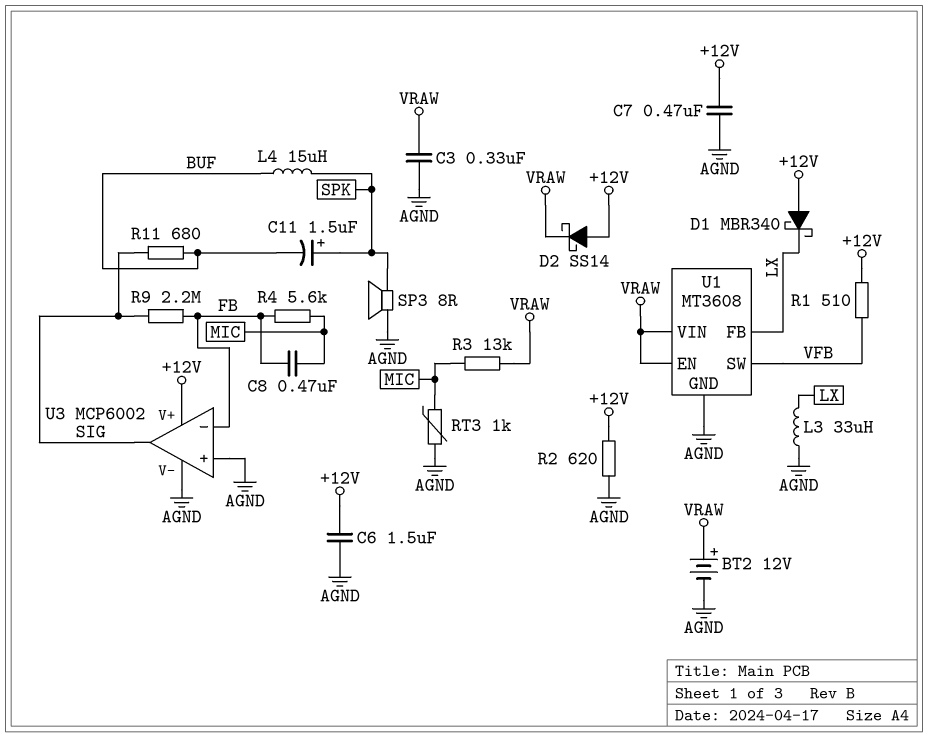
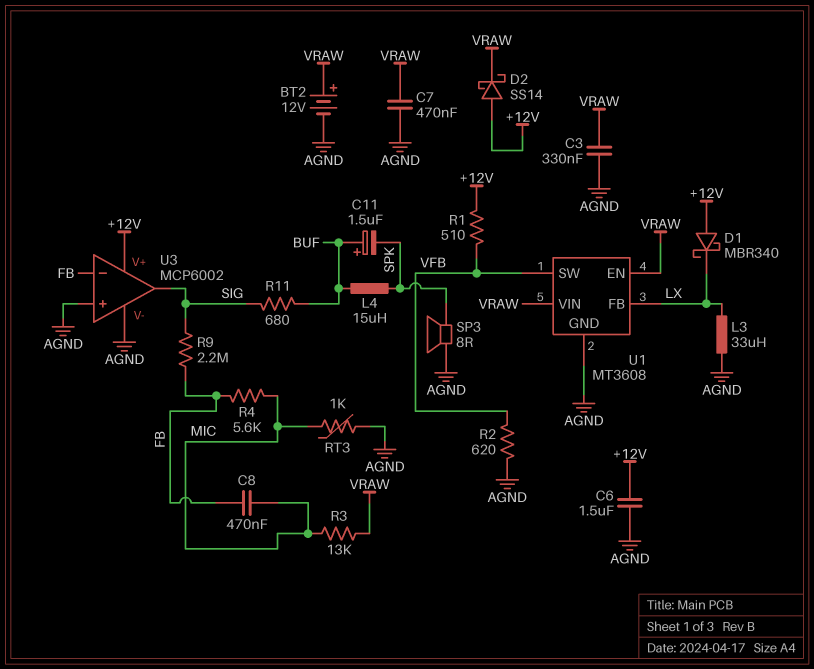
C7: 470nF (+12V, AGND) -> 470nF (AGND, VRAW)
C11: 1.5uF (plus SPK, minus BUF) -> 1.5uF (plus BUF, minus SPK)
R2: 620 (+12V, AGND) -> 620 (AGND, VFB)

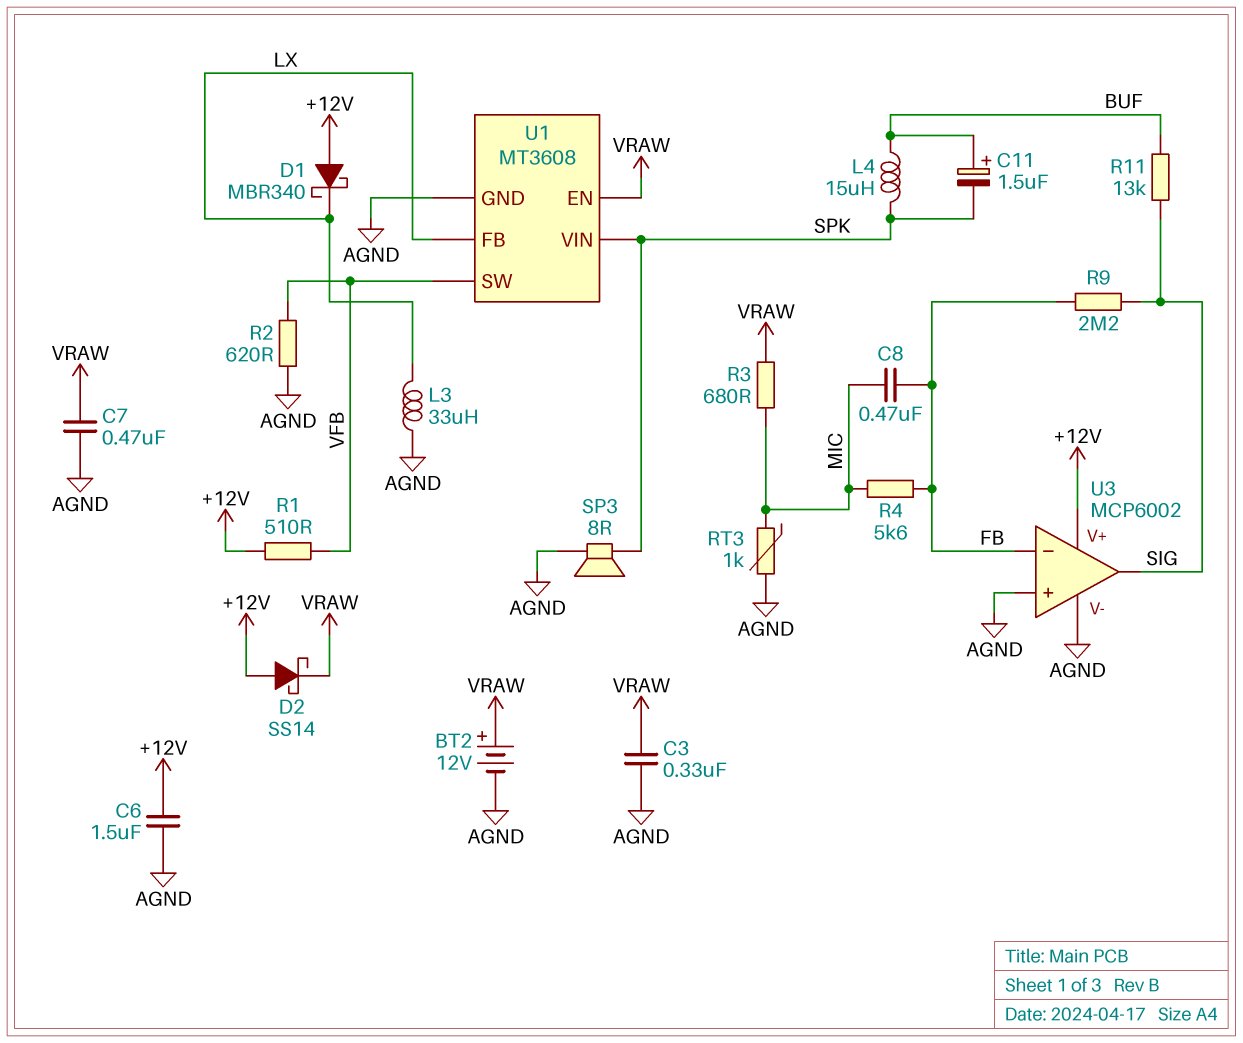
R3: 13k (MIC, VRAW) -> 680 (MIC, VRAW)
R11: 680 (BUF, SIG) -> 13k (BUF, SIG)
U1 pin VIN: VRAW -> SPK

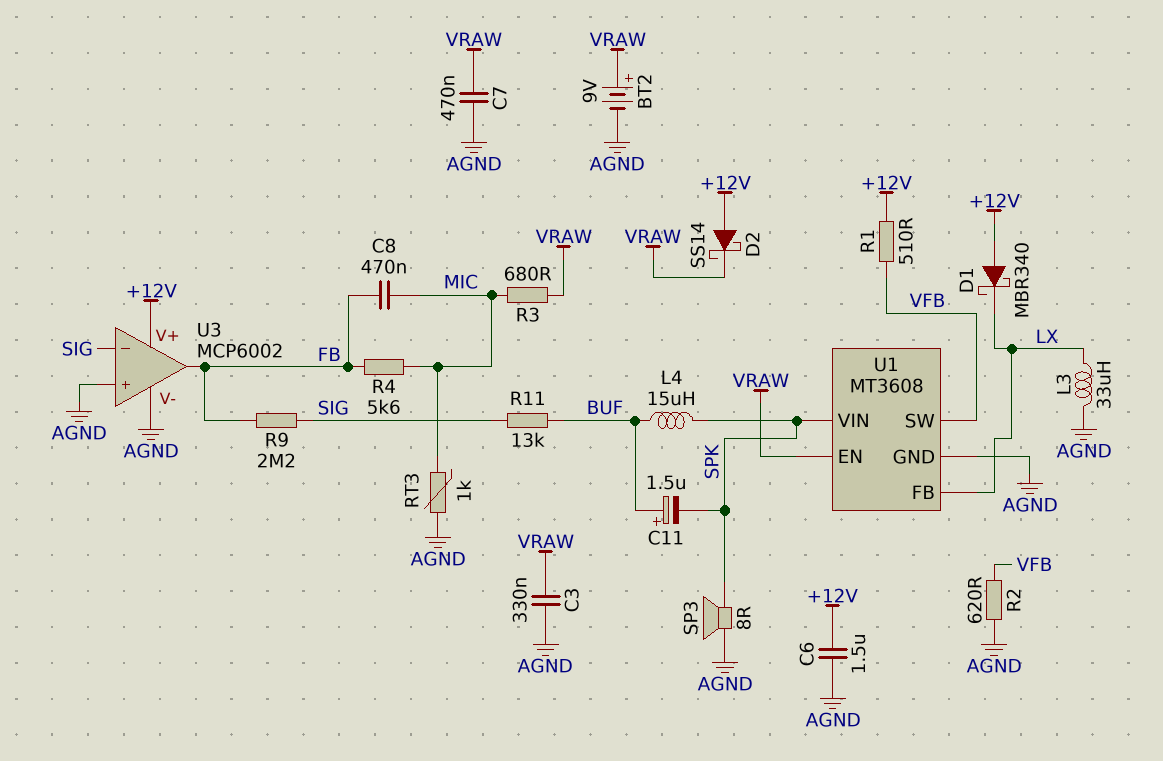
BT2: 12V (plus VRAW, minus AGND) -> 9V (plus VRAW, minus AGND)
U3 pin in-: FB -> SIG
U3 pin out: SIG -> FB

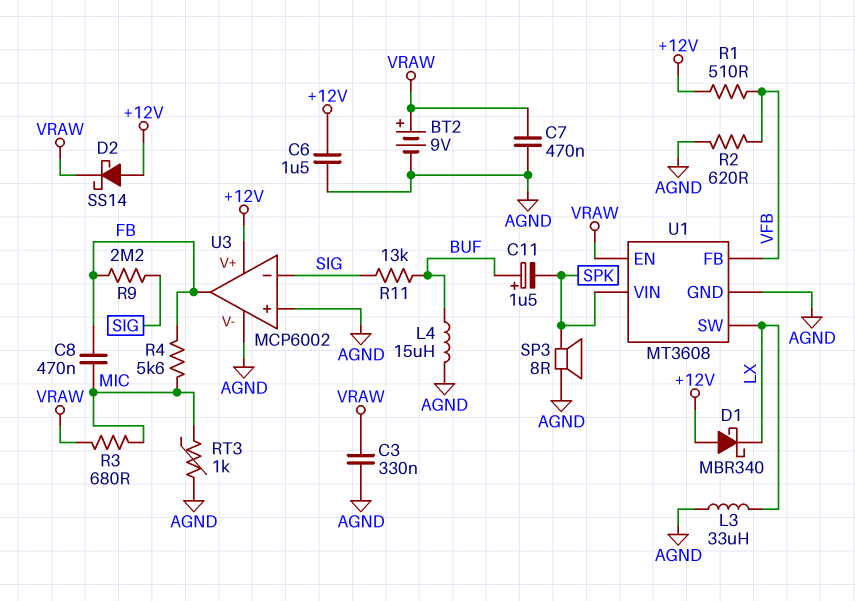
L4: 15uH (BUF, SPK) -> 15uH (AGND, BUF)
U1 pin FB: LX -> VFB
U1 pin SW: VFB -> LX

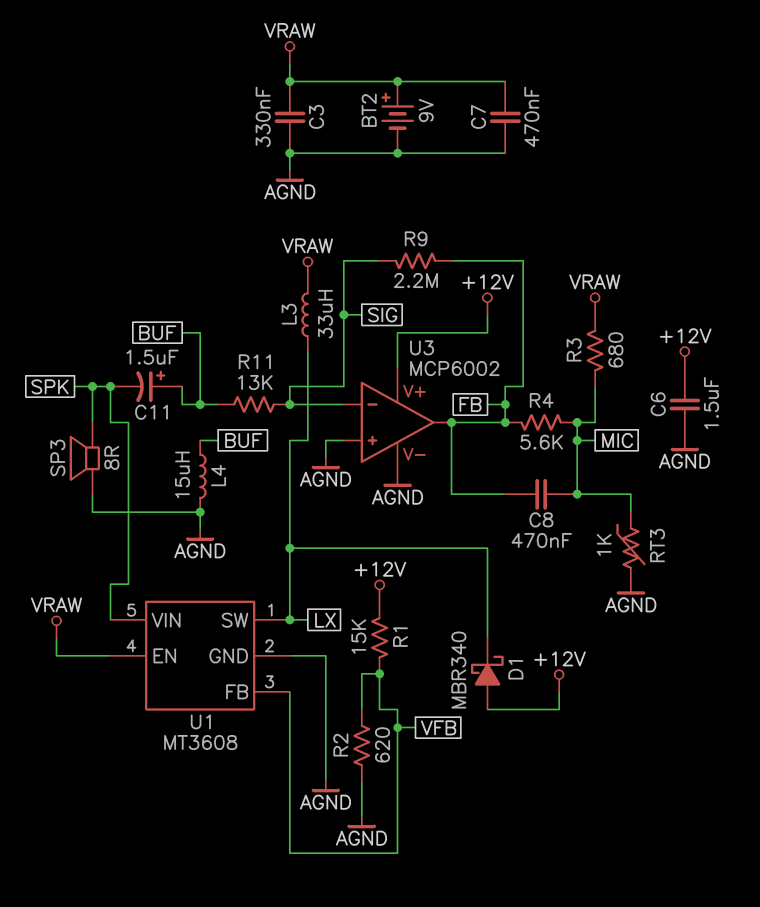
D2: schottky SS14 (A +12V, K VRAW) -> none
L3: 33uH (AGND, LX) -> 33uH (LX, VRAW)
R1: 510 (+12V, VFB) -> 15k (+12V, VFB)

